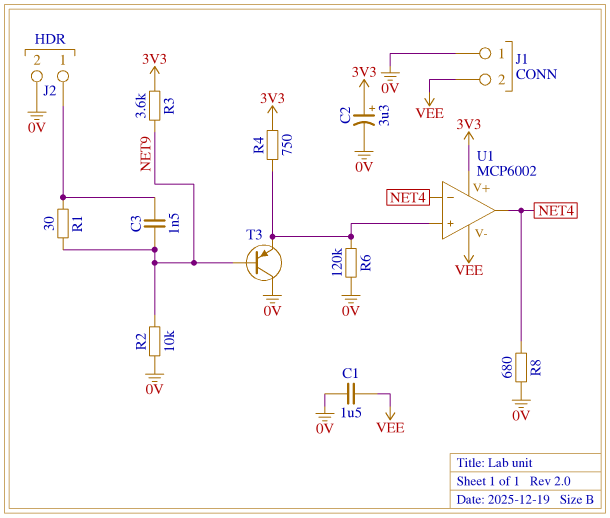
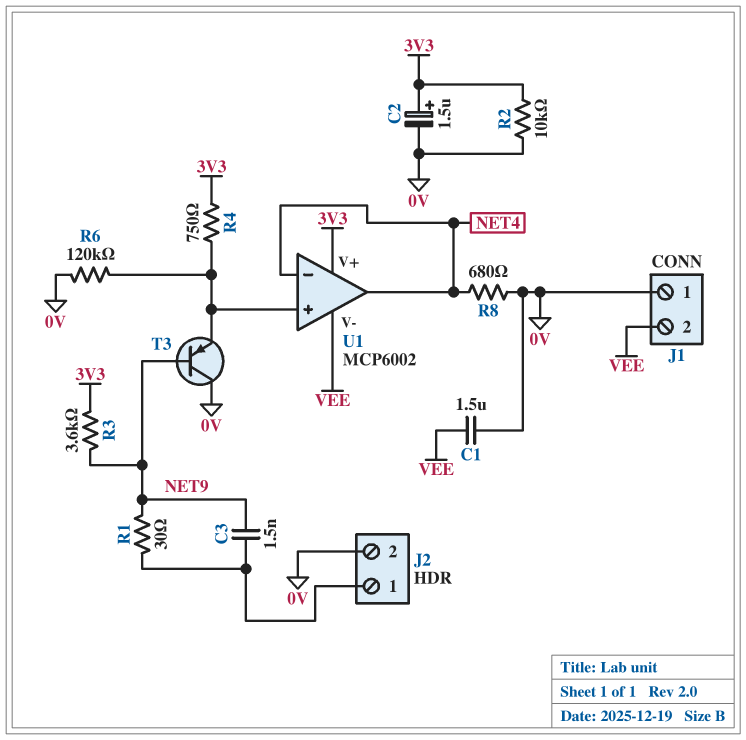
C2: 3.3uF (plus 3V3, minus 0V) -> 1.5uF (plus 3V3, minus 0V)
R2: 10k (0V, NET9) -> 10k (0V, 3V3)

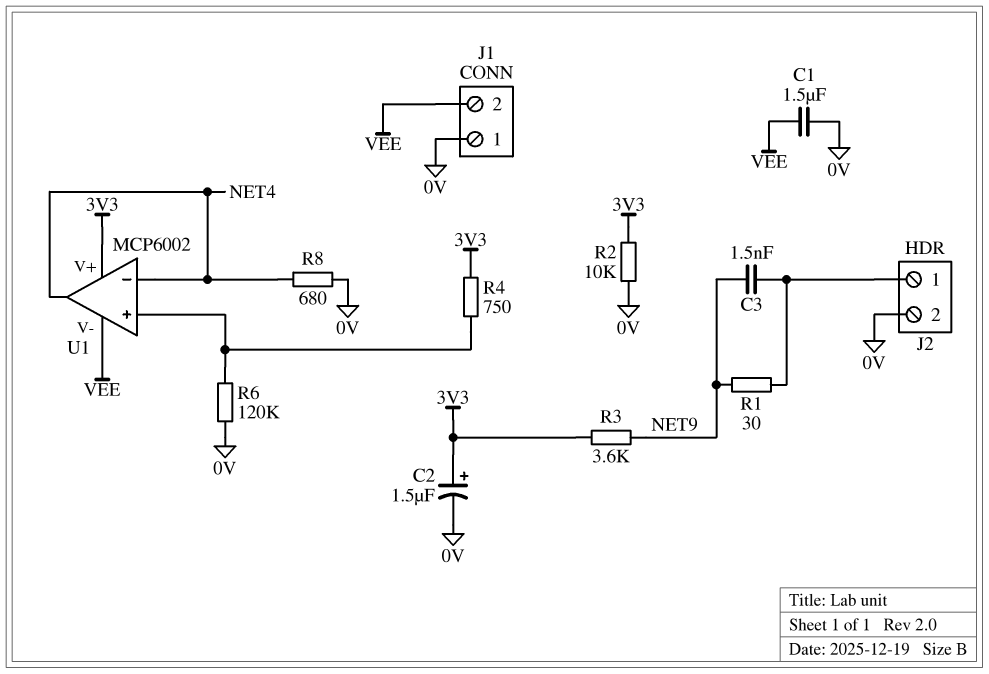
T3: PNP (B NET9, C 0V, E U1/in+) -> none

